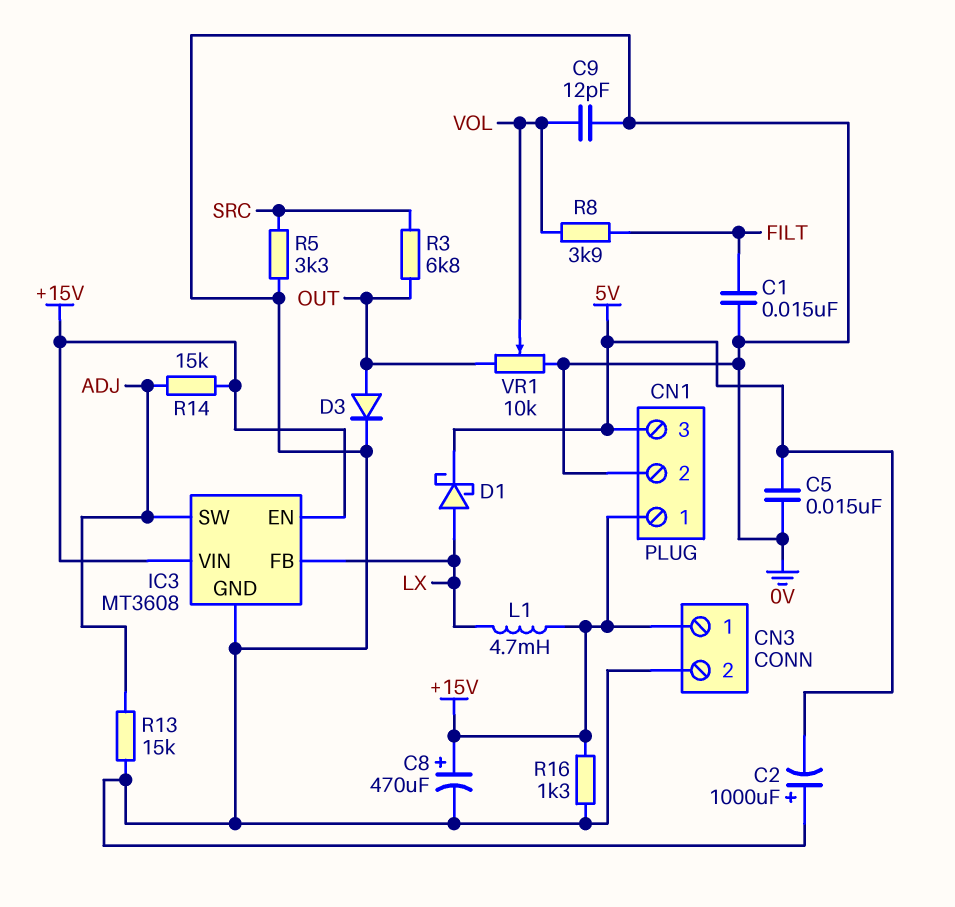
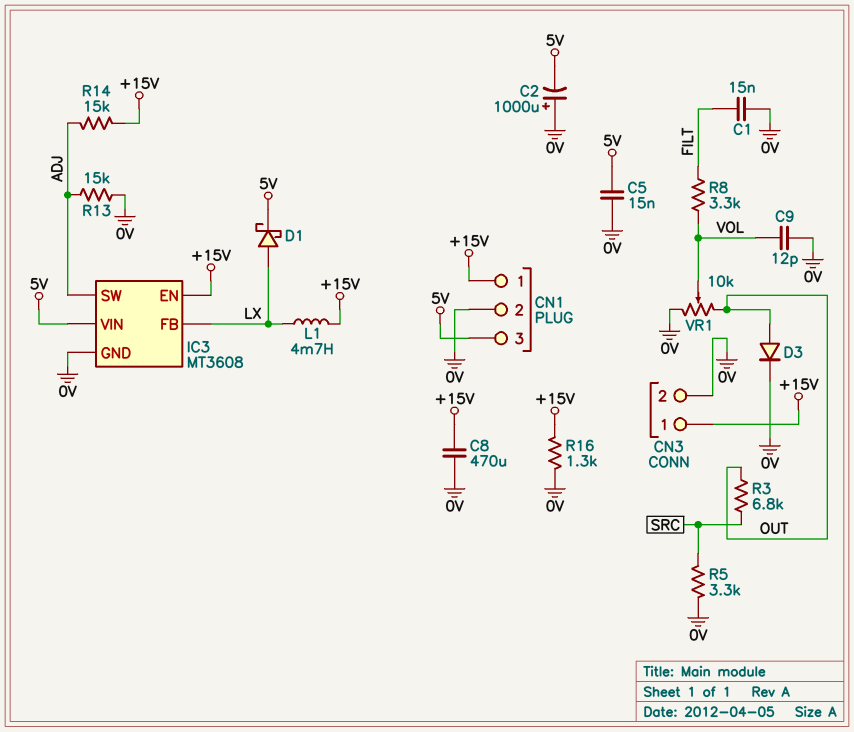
C8: 470uF (plus +15V, minus 0V) -> 470uF (+15V, 0V)
IC3 pin VIN: +15V -> 5V
R8: 3.9k (FILT, VOL) -> 3.3k (FILT, VOL)

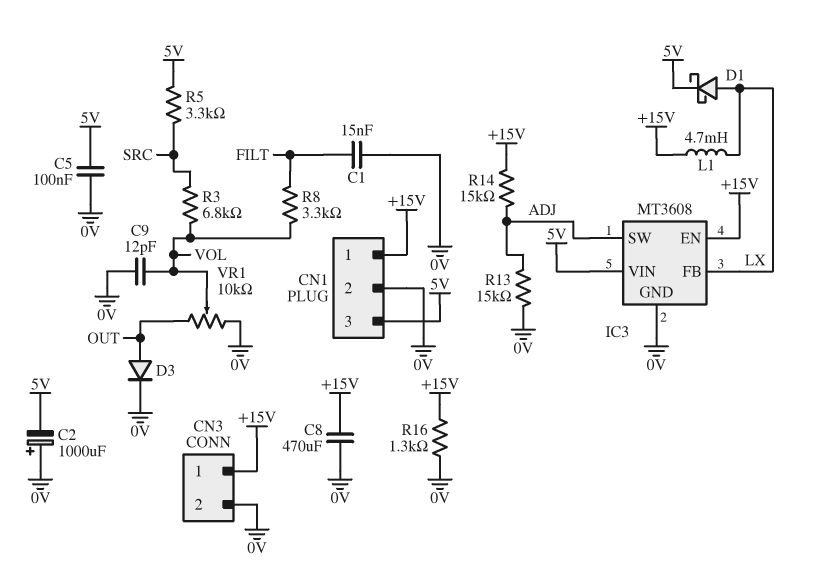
C5: 15nF (0V, 5V) -> 100nF (0V, 5V)
R3: 6.8k (OUT, SRC) -> 6.8k (SRC, VOL)
R5: 3.3k (0V, SRC) -> 3.3k (5V, SRC)

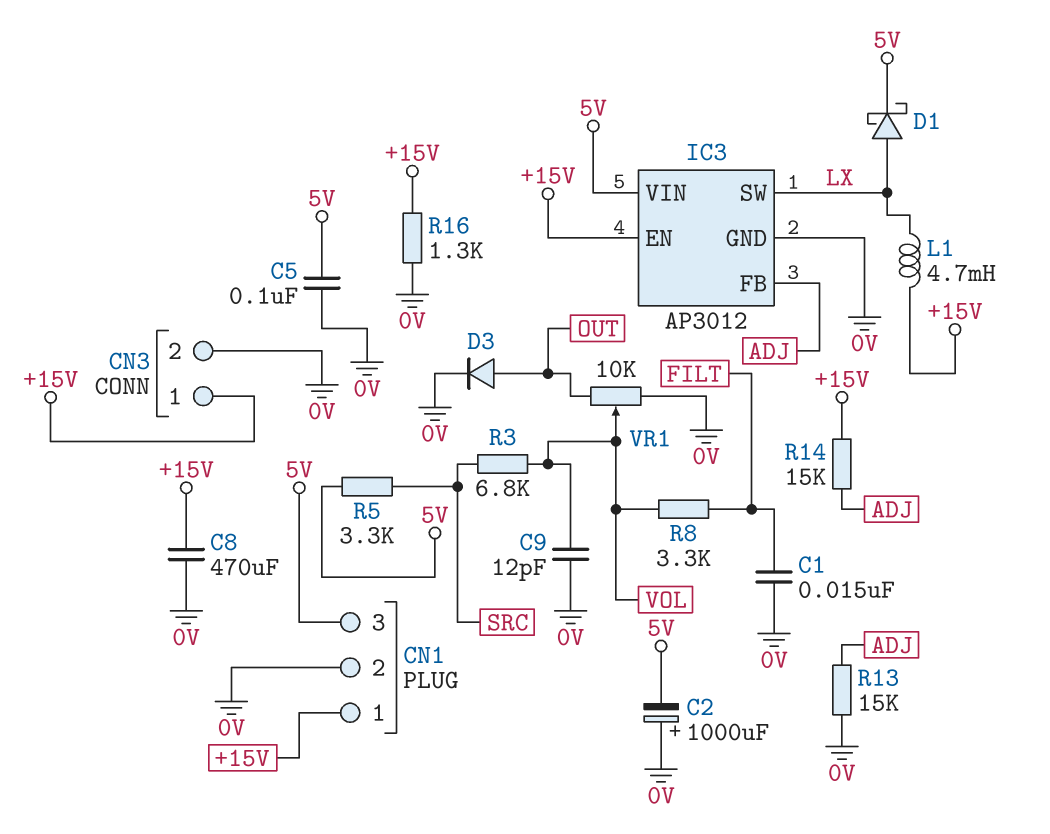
IC3: MT3608 -> AP3012
IC3 pin FB: LX -> ADJ
IC3 pin SW: ADJ -> LX

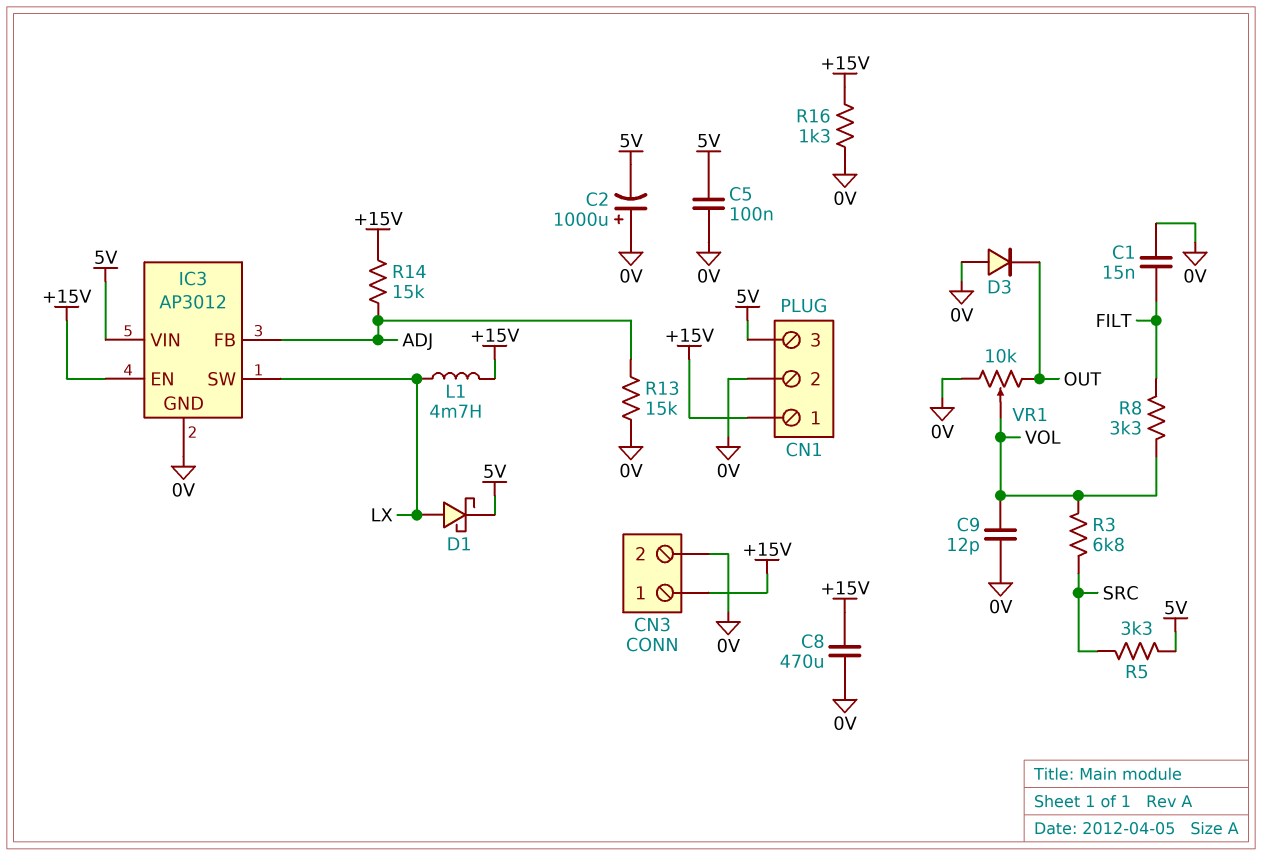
D3: diode (A OUT, K 0V) -> diode (A 0V, K OUT)

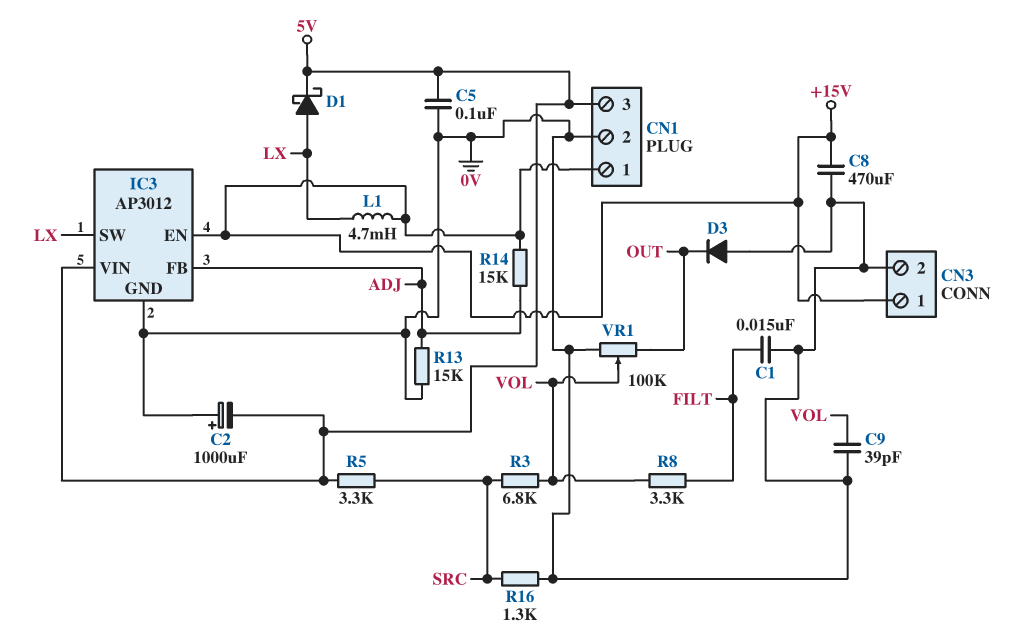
C9: 12pF (0V, VOL) -> 39pF (0V, VOL)
R16: 1.3k (+15V, 0V) -> 1.3k (0V, SRC)
VR1: 10k (0V, OUT, wiper VOL) -> 100k (0V, OUT, wiper VOL)

